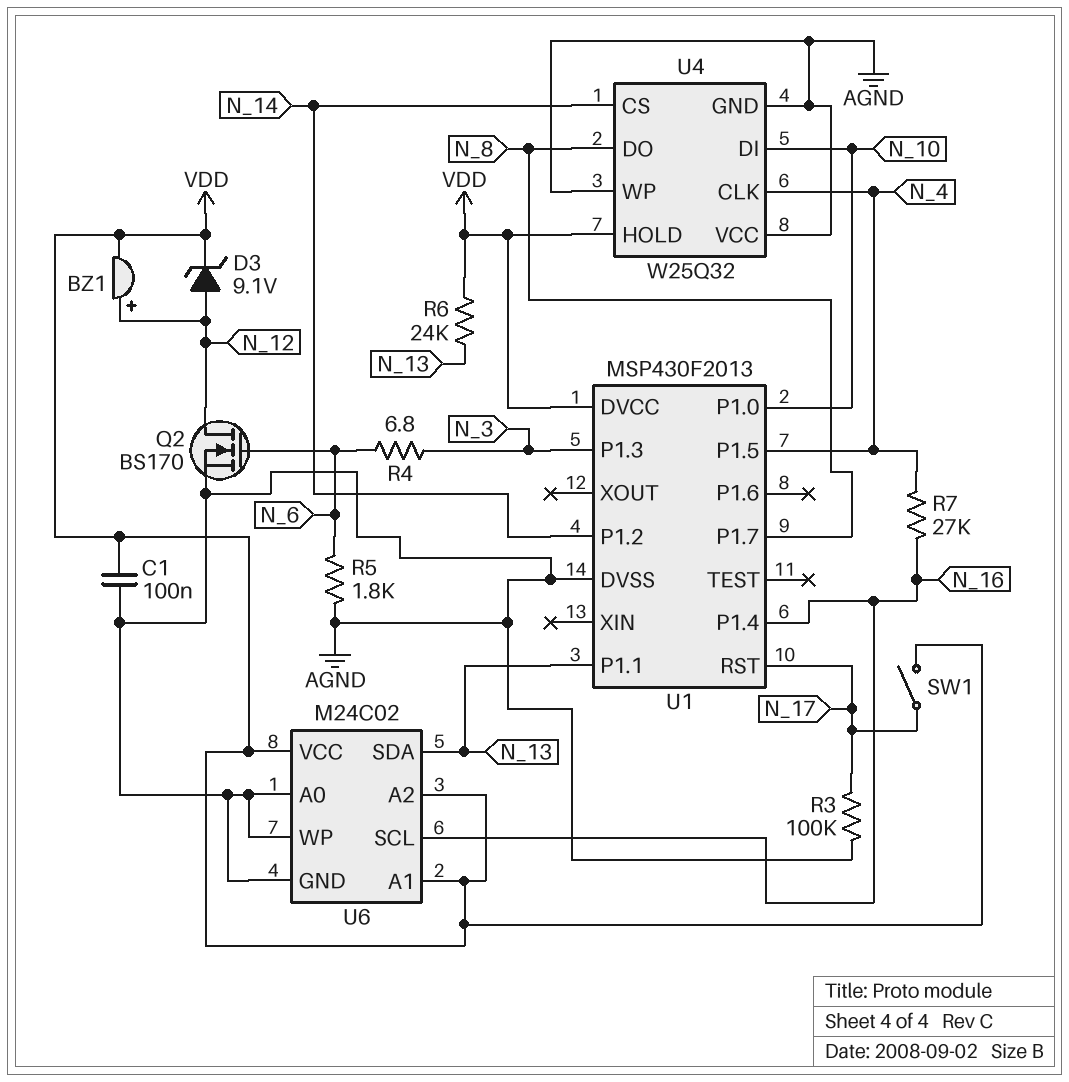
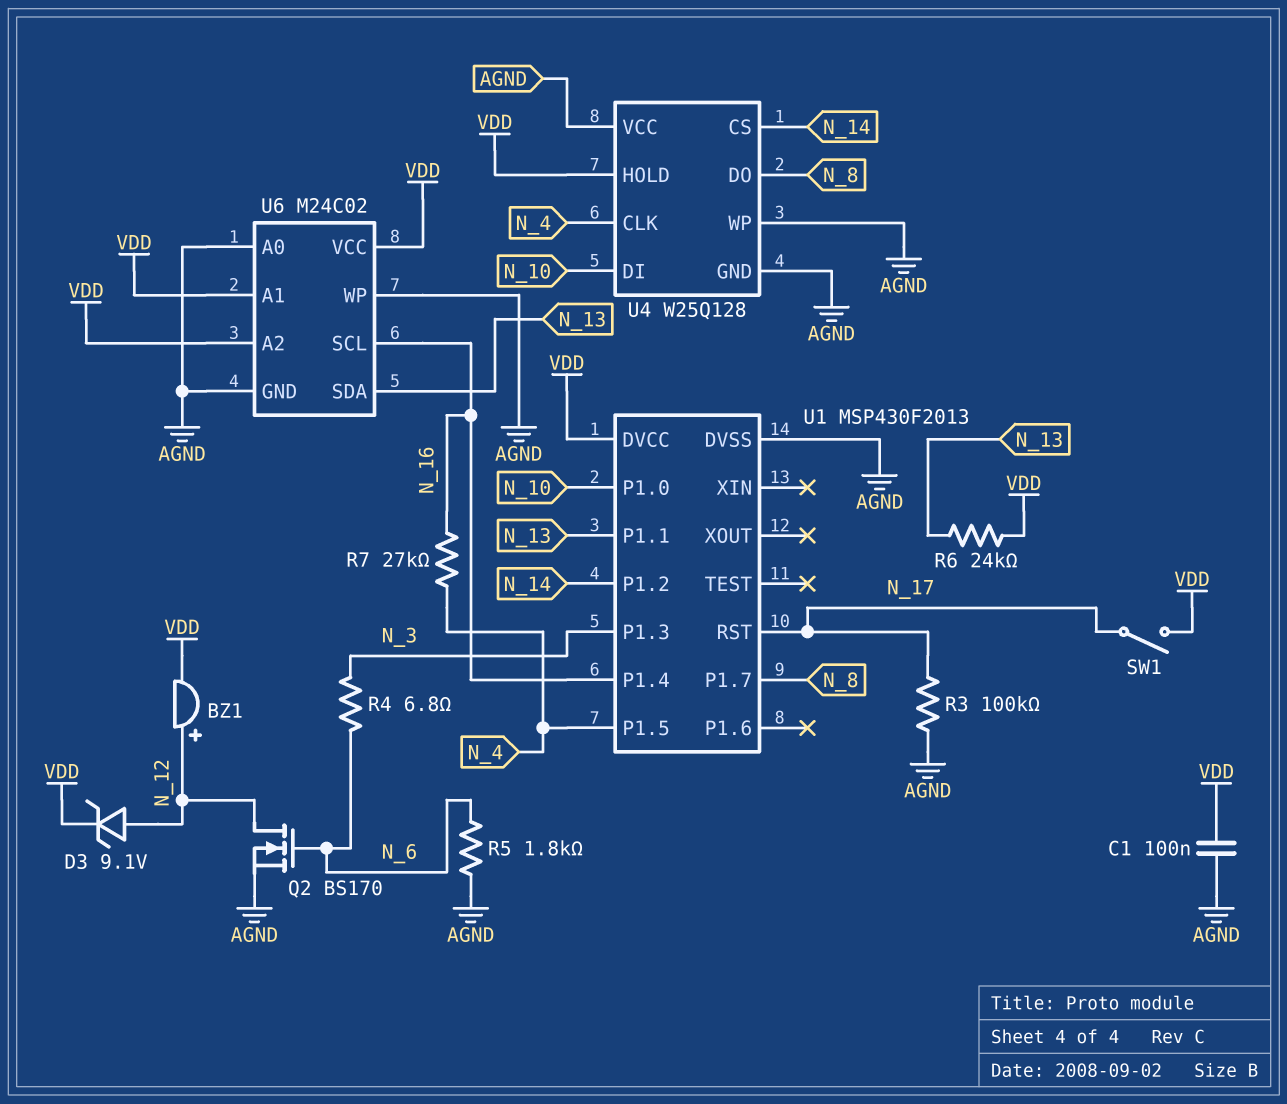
U4: W25Q32 -> W25Q128

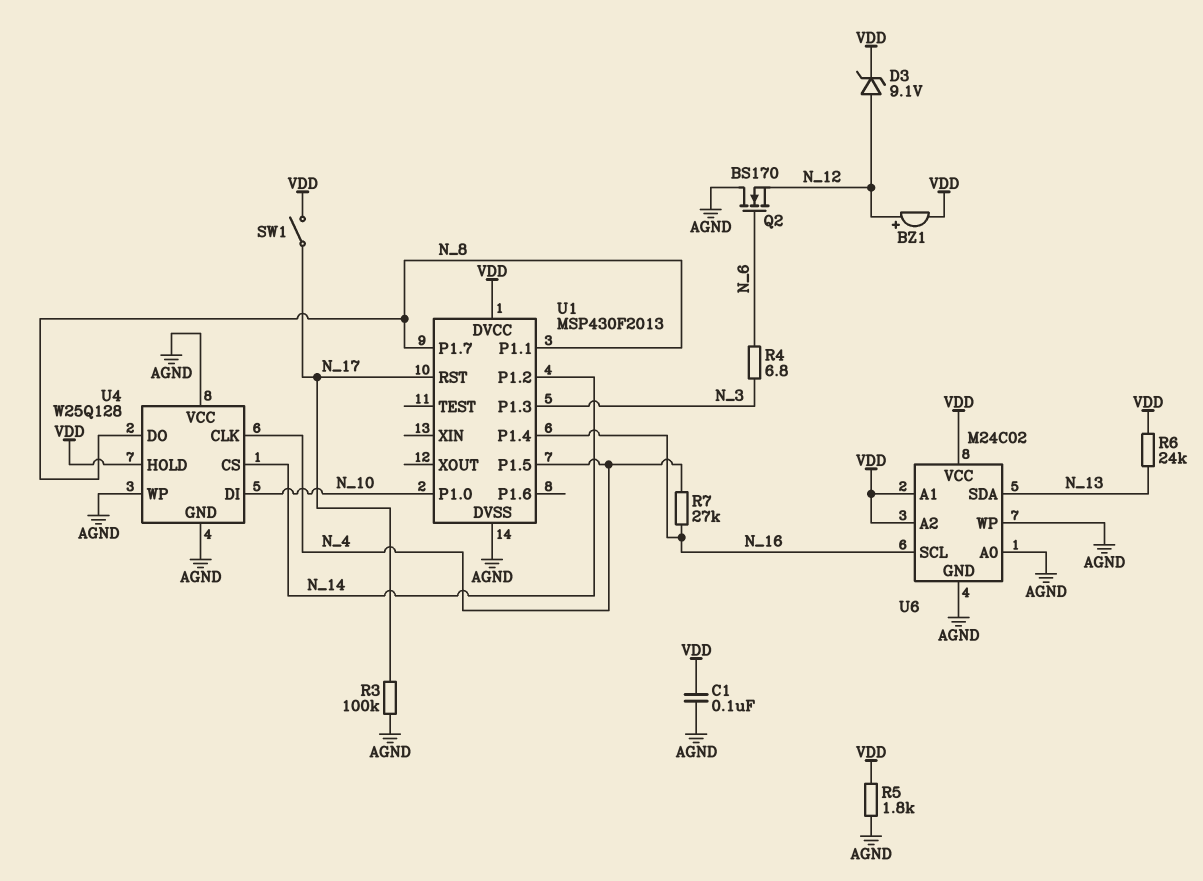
Q2: NMOS BS170 (G N_6, D N_12, S AGND) -> NMOS BS170 (G N_6, D AGND, S N_12)
R5: 1.8k (AGND, N_6) -> 1.8k (AGND, VDD)
U1 pin P1.1: N_13 -> N_8

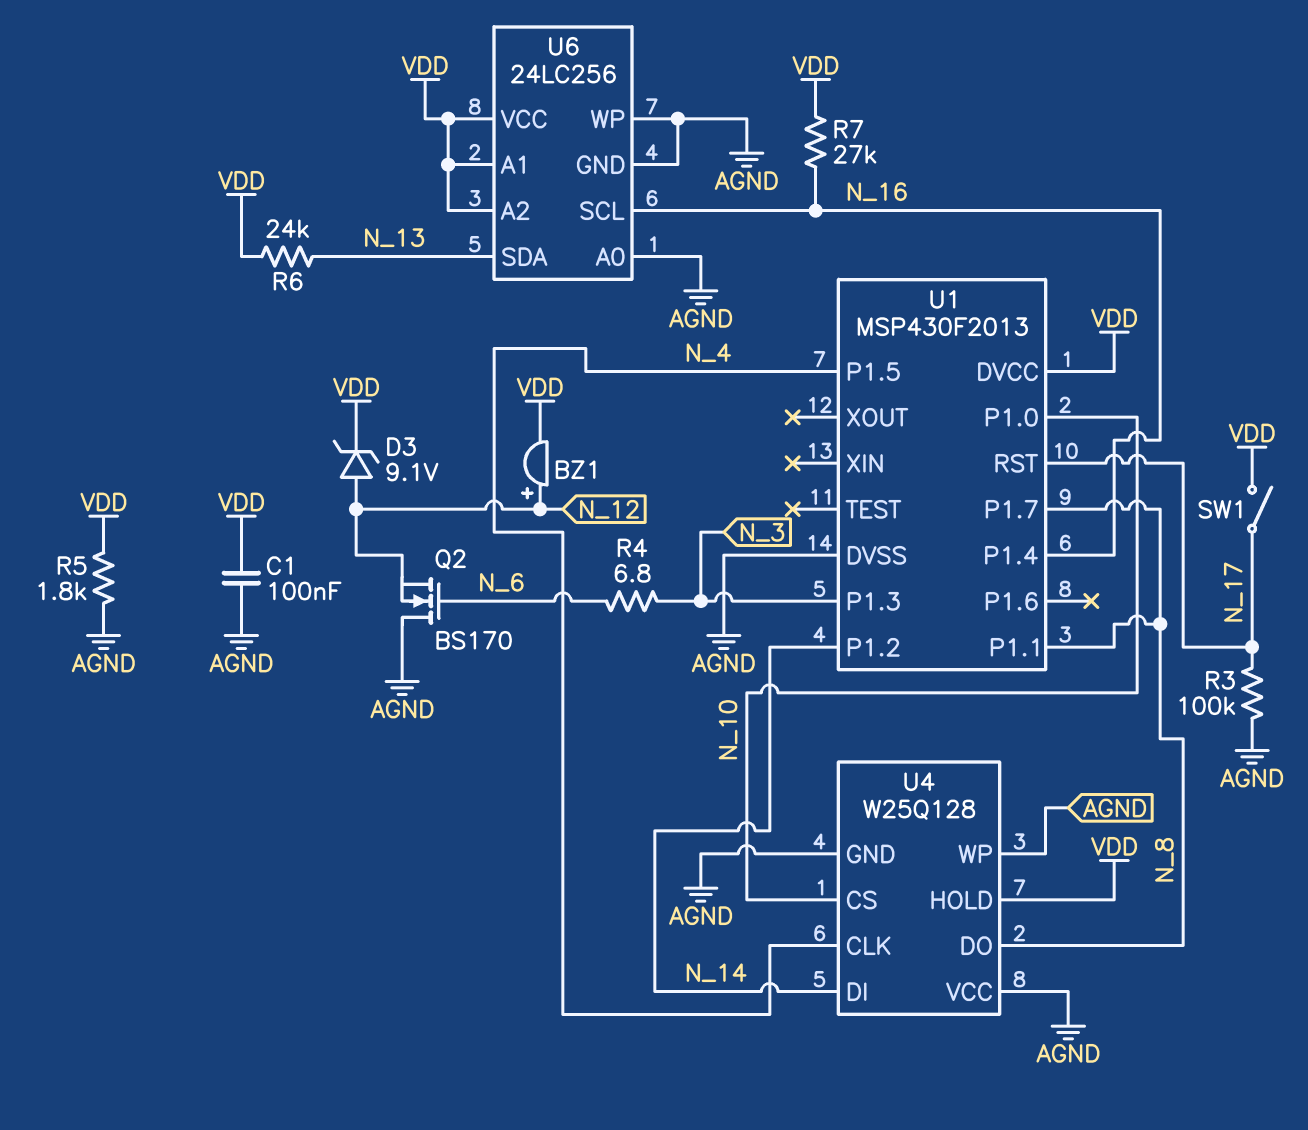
R7: 27k (N_4, N_16) -> 27k (N_16, VDD)
U4 pin CS: N_14 -> N_10
U4 pin DI: N_10 -> N_14
U6: M24C02 -> 24LC256

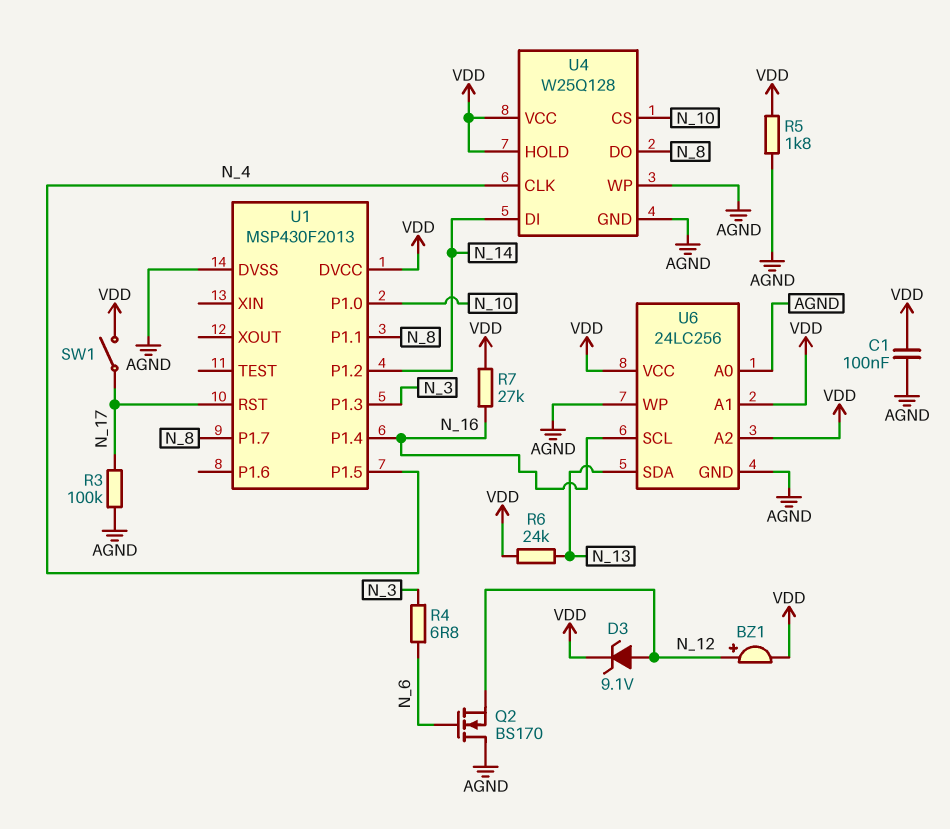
U4 pin VCC: AGND -> VDD

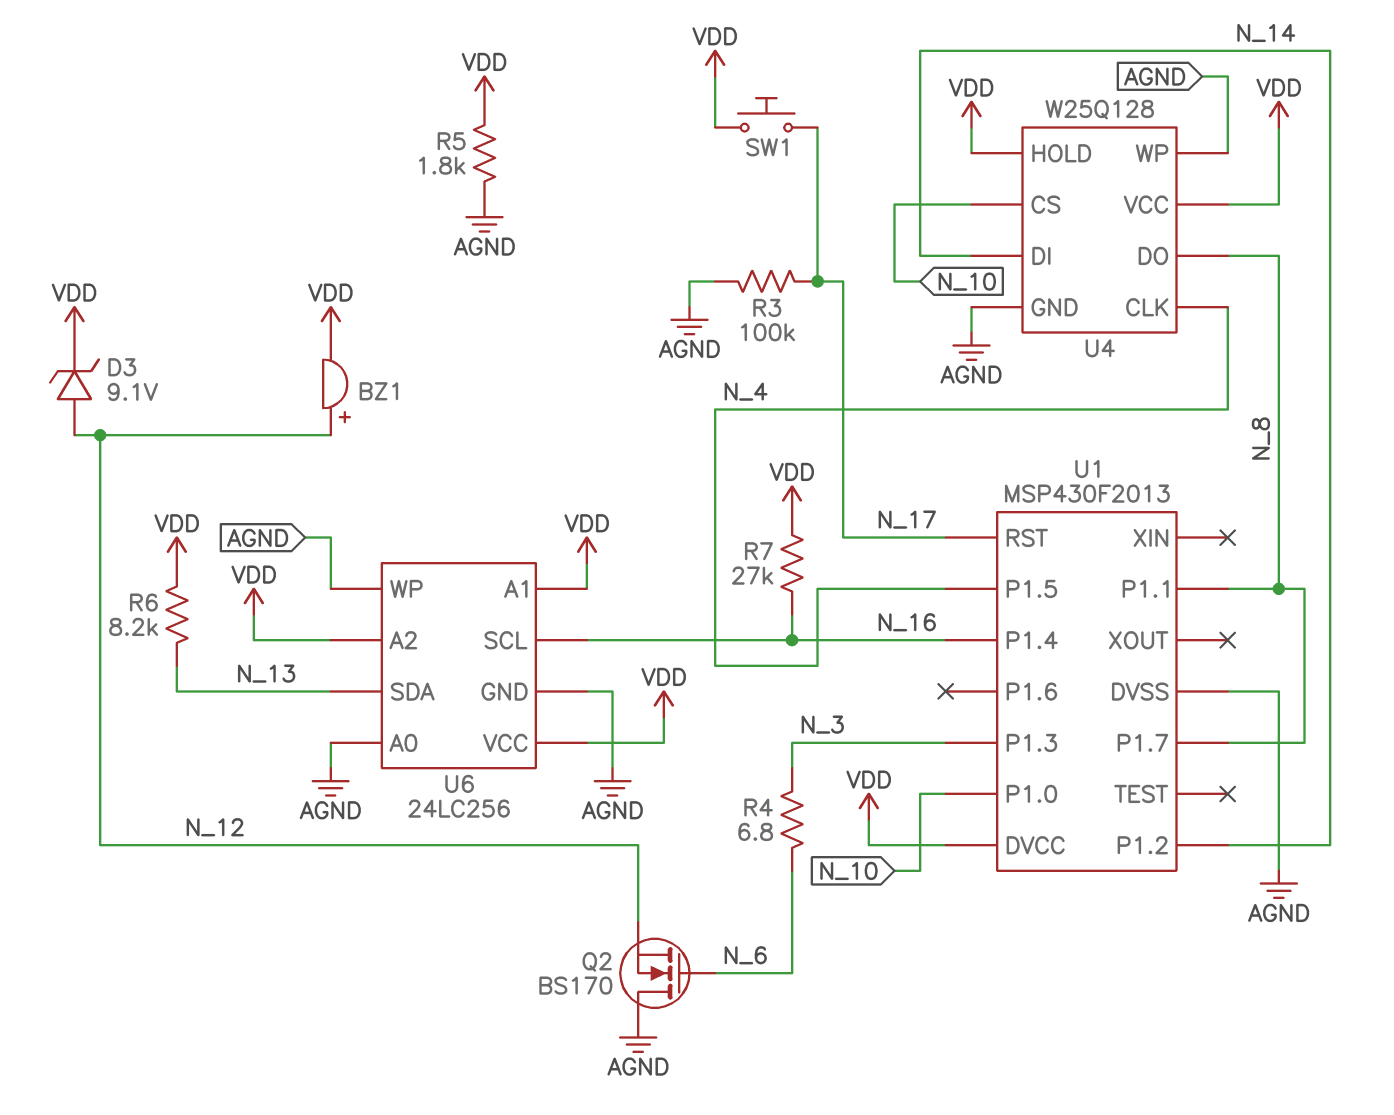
C1: 100nF (AGND, VDD) -> none
R6: 24k (N_13, VDD) -> 8.2k (N_13, VDD)
SW1: switch (N_17, VDD) -> button (N_17, VDD)

